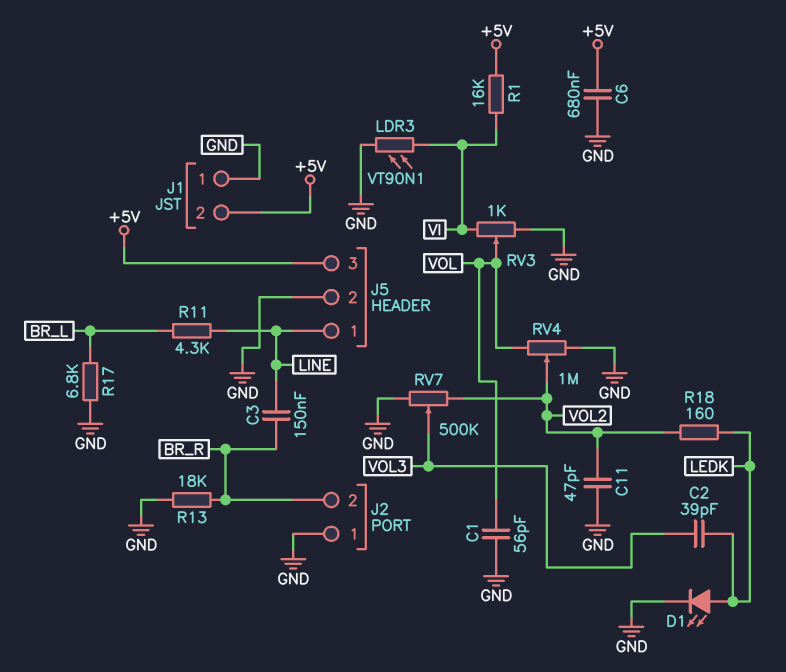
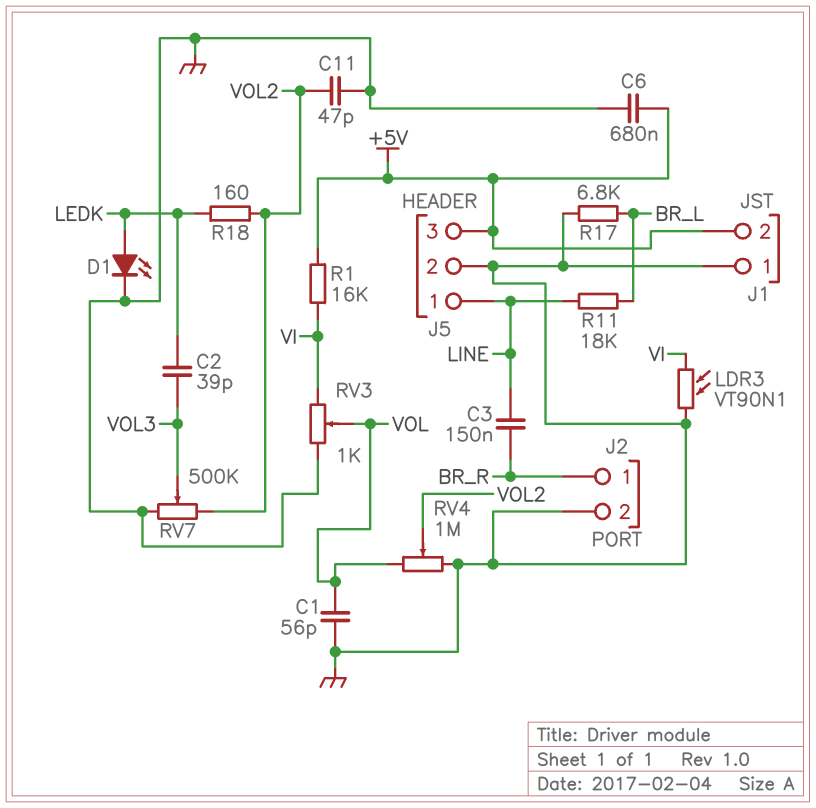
J2 pin 1: GND -> BR_R
J2 pin 2: BR_R -> GND
R11: 4.3k (BR_L, LINE) -> 18k (BR_L, LINE)
R13: 18k (BR_R, GND) -> none

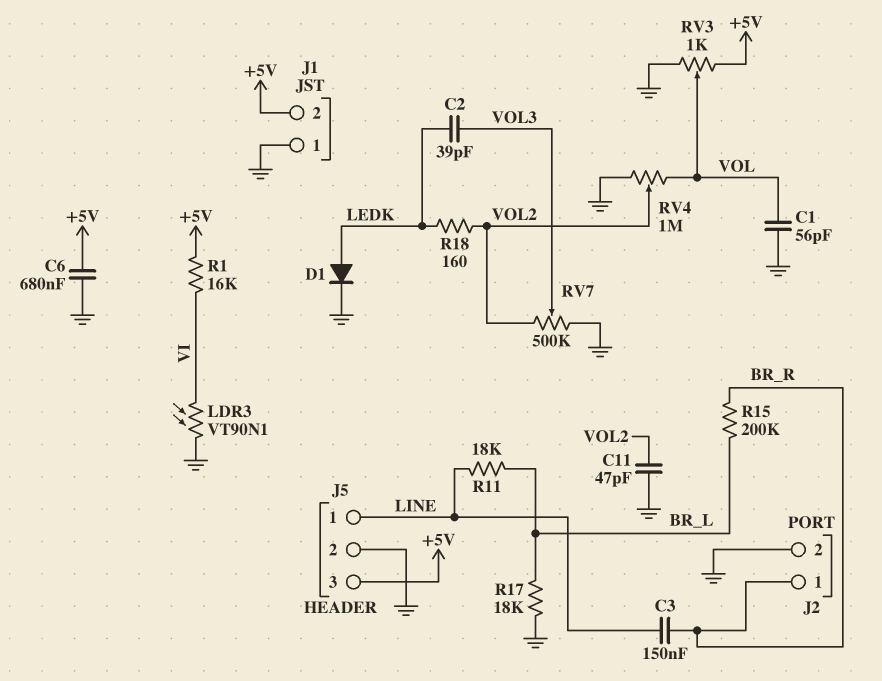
D1: LED (A LEDK, K GND) -> diode (A LEDK, K GND)
R15: none -> 200k (BR_L, BR_R)
R17: 6.8k (BR_L, GND) -> 18k (BR_L, GND)
RV3: 1k (GND, VI, wiper VOL) -> 1k (+5V, GND, wiper VOL)

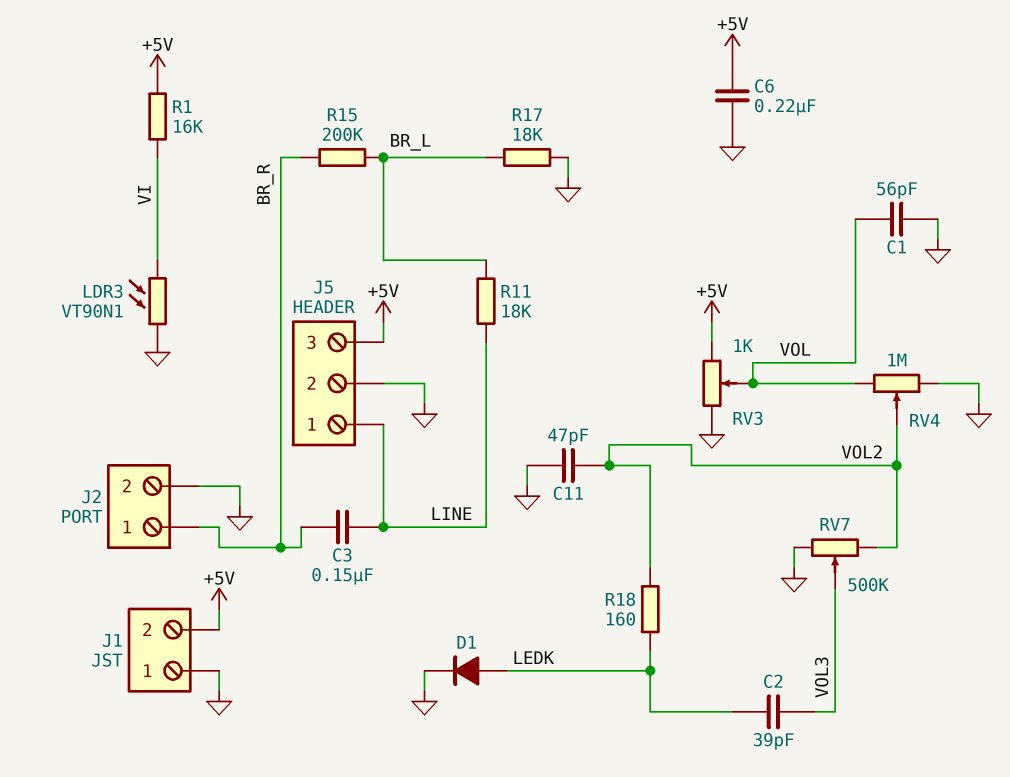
C6: 680nF (+5V, GND) -> 220nF (+5V, GND)

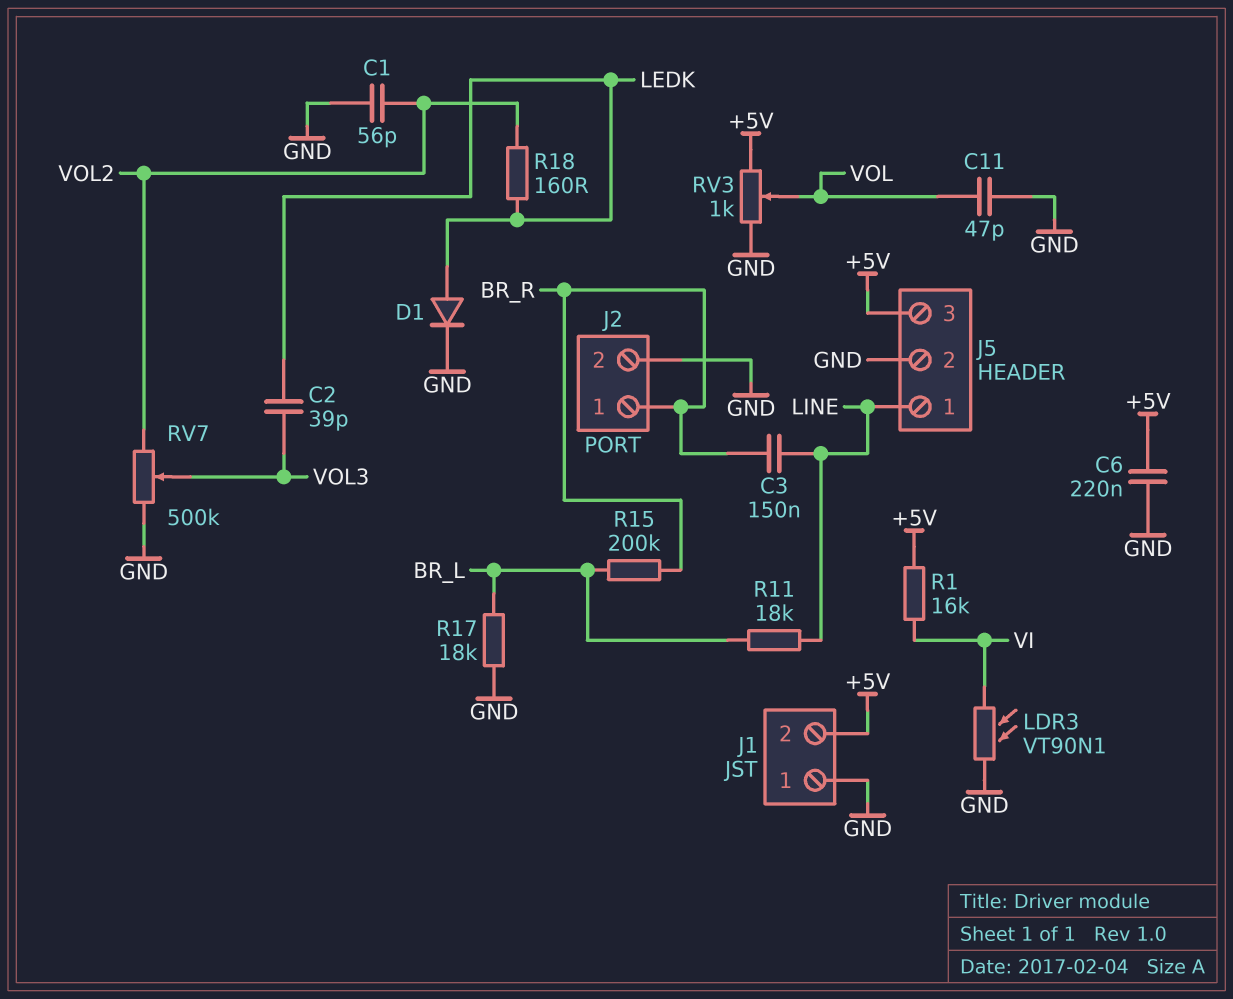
C1: 56pF (GND, VOL) -> 56pF (GND, VOL2)
C11: 47pF (GND, VOL2) -> 47pF (GND, VOL)
RV4: 1M (GND, VOL, wiper VOL2) -> none

